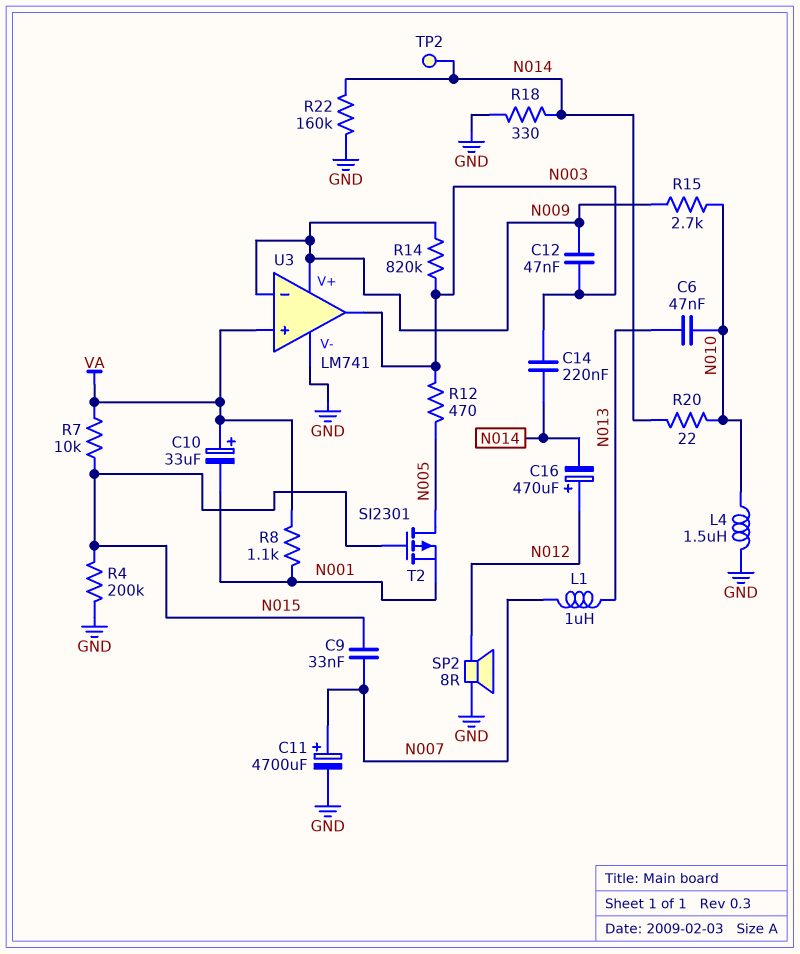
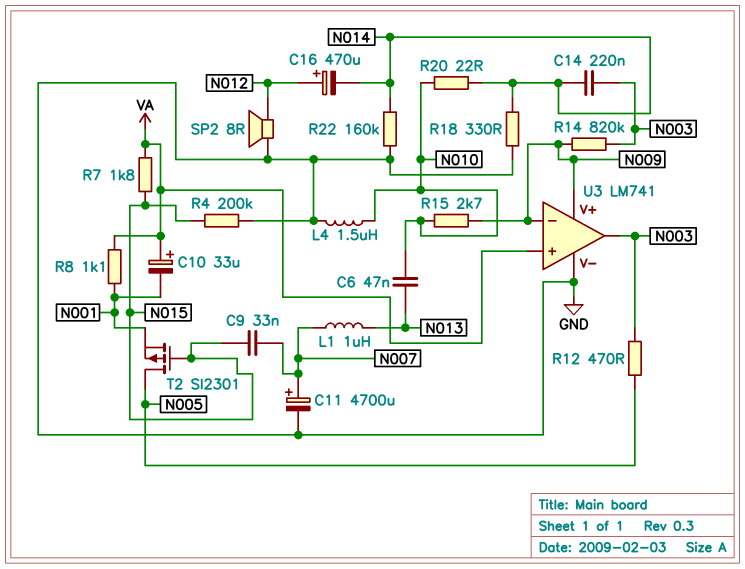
C12: 47nF (N003, N009) -> none
R7: 10k (N015, VA) -> 1.8k (N015, VA)
TP2: test point (N014) -> none

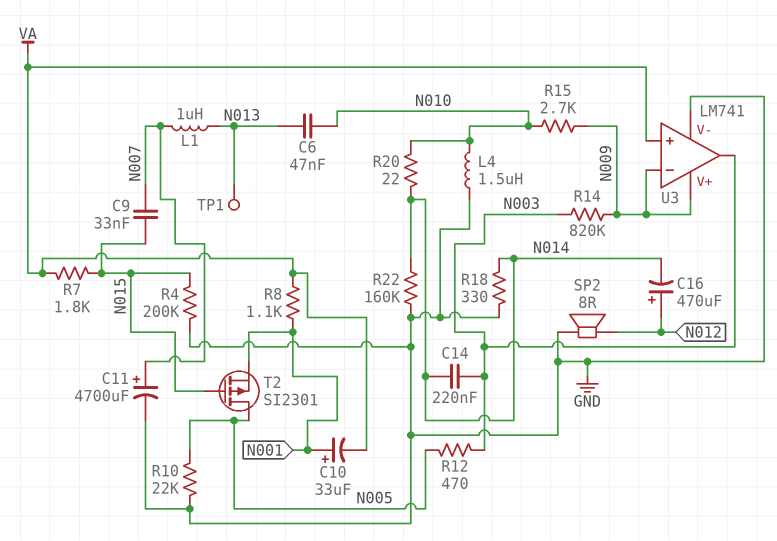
C10: 33uF (plus VA, minus N001) -> 33uF (plus N001, minus VA)
R10: none -> 22k (GND, N005)
TP1: none -> test point (N013)

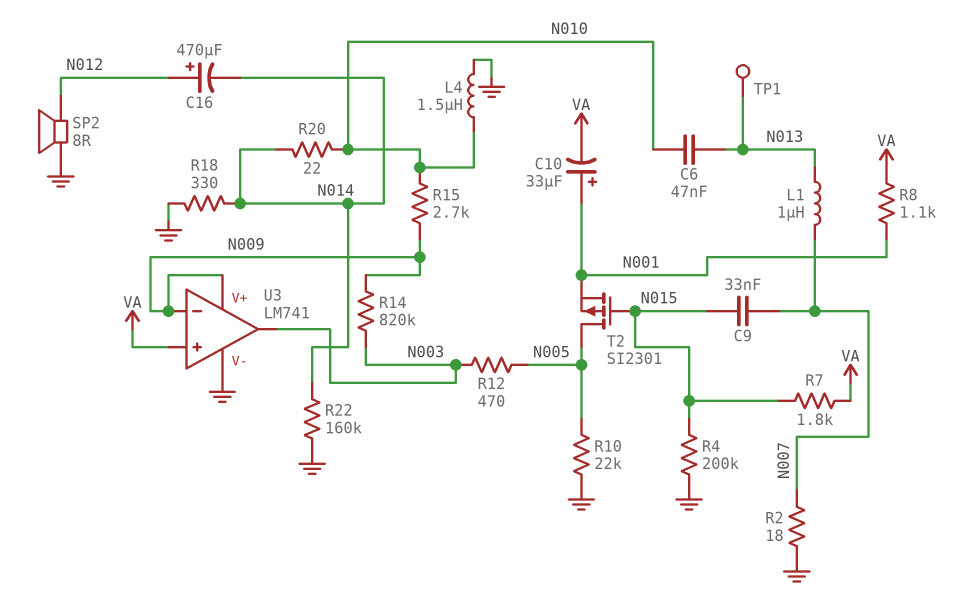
C11: 4700uF (plus N007, minus GND) -> none
C14: 220nF (N003, N014) -> none
R2: none -> 18 (GND, N007)

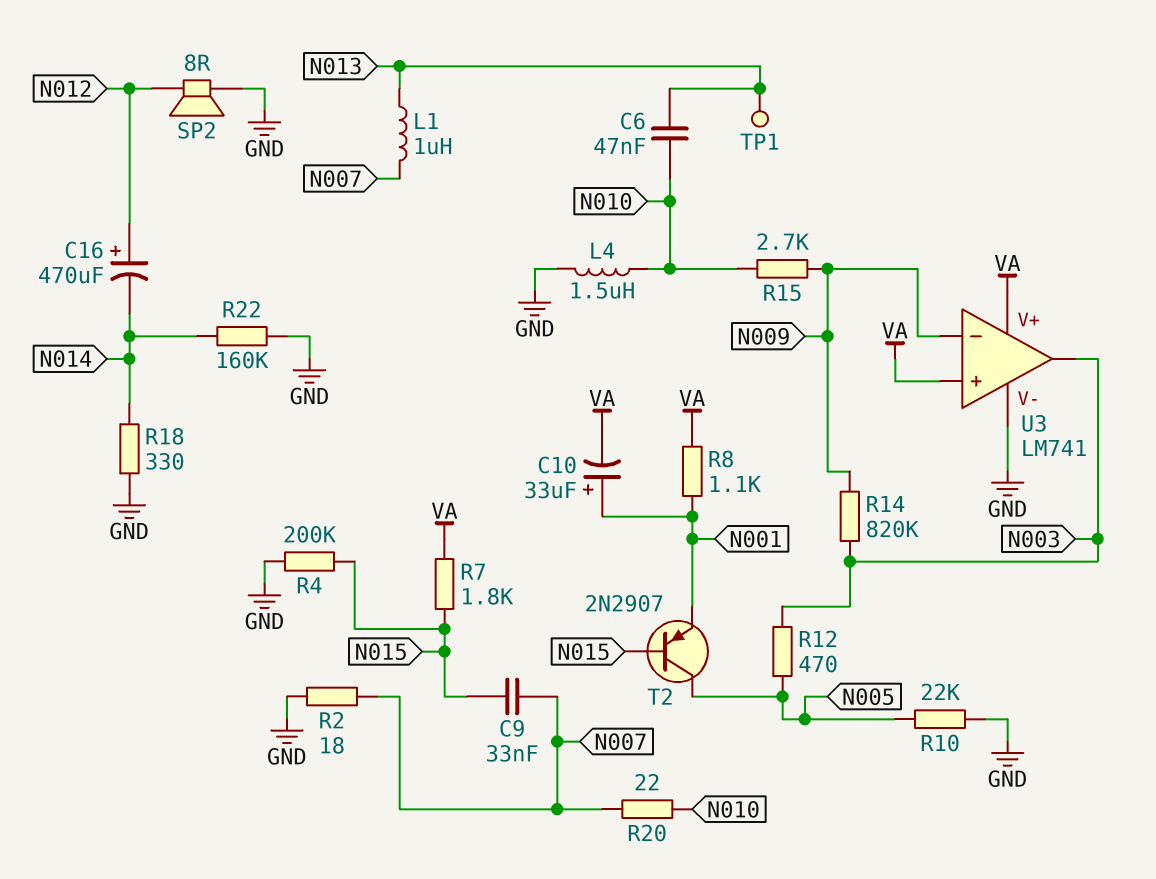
R20: 22 (N010, N014) -> 22 (N007, N010)
T2: PMOS SI2301 (G N015, D N005, S N001) -> PNP 2N2907 (B N015, C N005, E N001)
U3 pin V+: N009 -> VA

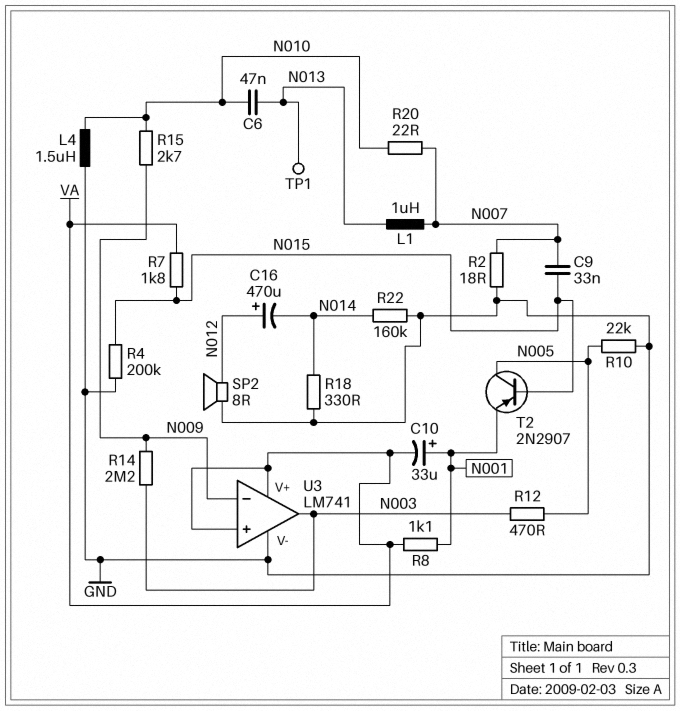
R14: 820k (N003, N009) -> 2.2M (N003, N009)

